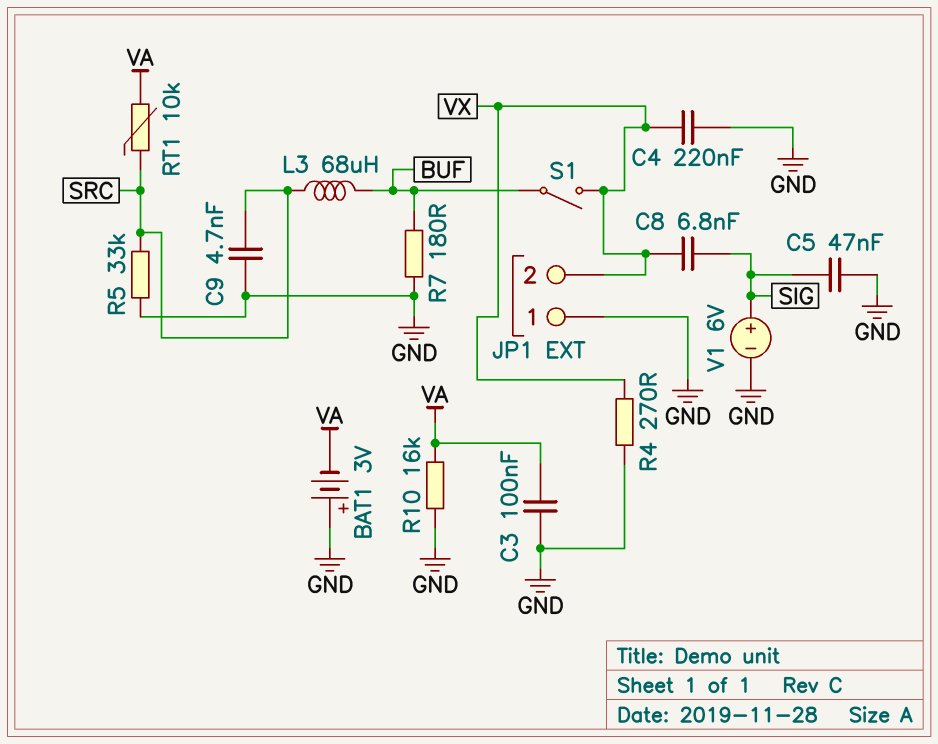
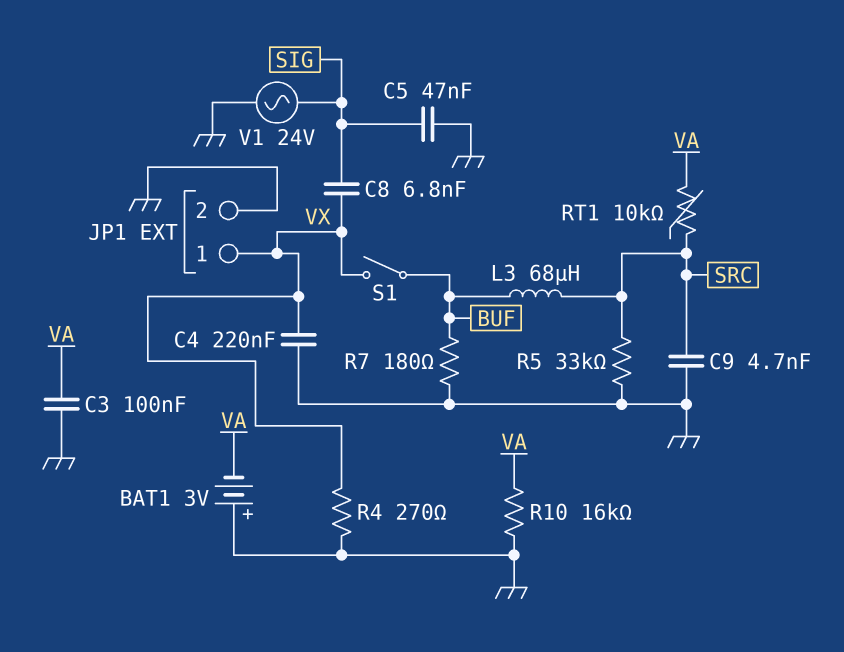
JP1 pin 1: GND -> VX
JP1 pin 2: VX -> GND
V1: 6V (plus SIG, minus GND) -> AC 24V (GND, SIG)

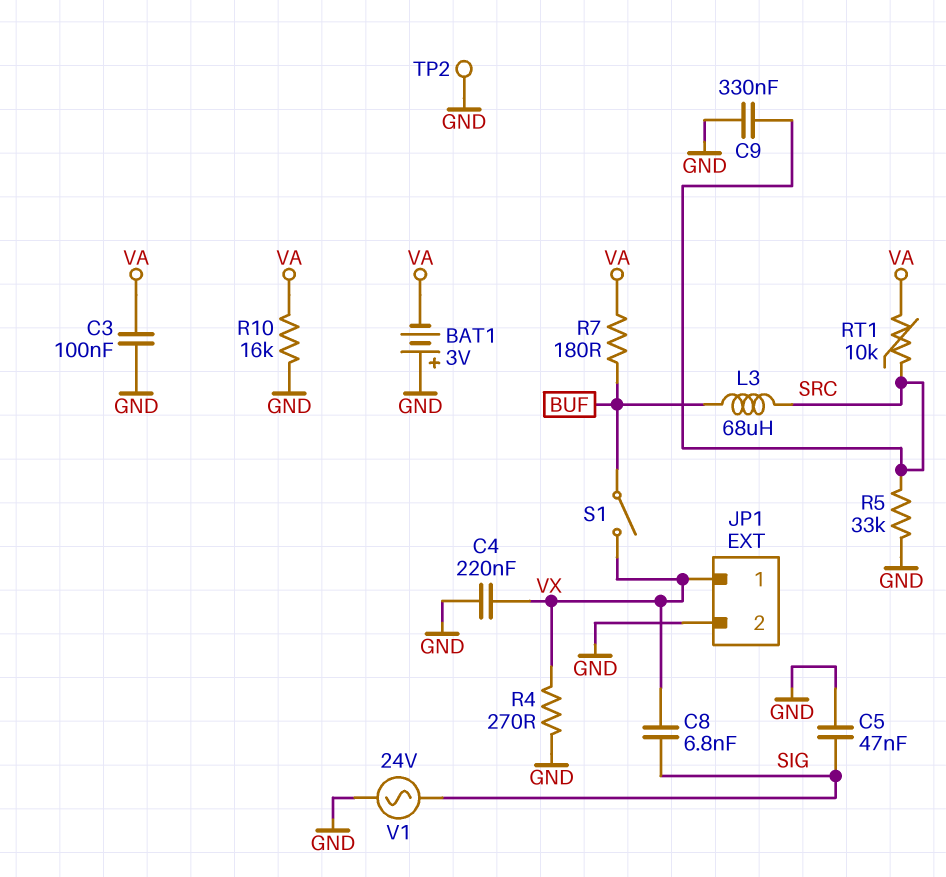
C9: 4.7nF (GND, SRC) -> 330nF (GND, SRC)
R7: 180 (BUF, GND) -> 180 (BUF, VA)
TP2: none -> test point (GND)

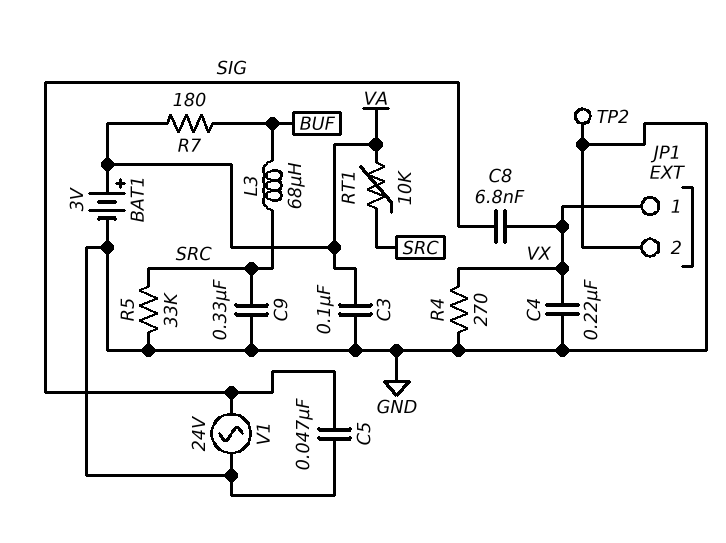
BAT1: 3V (plus GND, minus VA) -> 3V (plus VA, minus GND)
R10: 16k (GND, VA) -> none
S1: switch (BUF, VX) -> none

